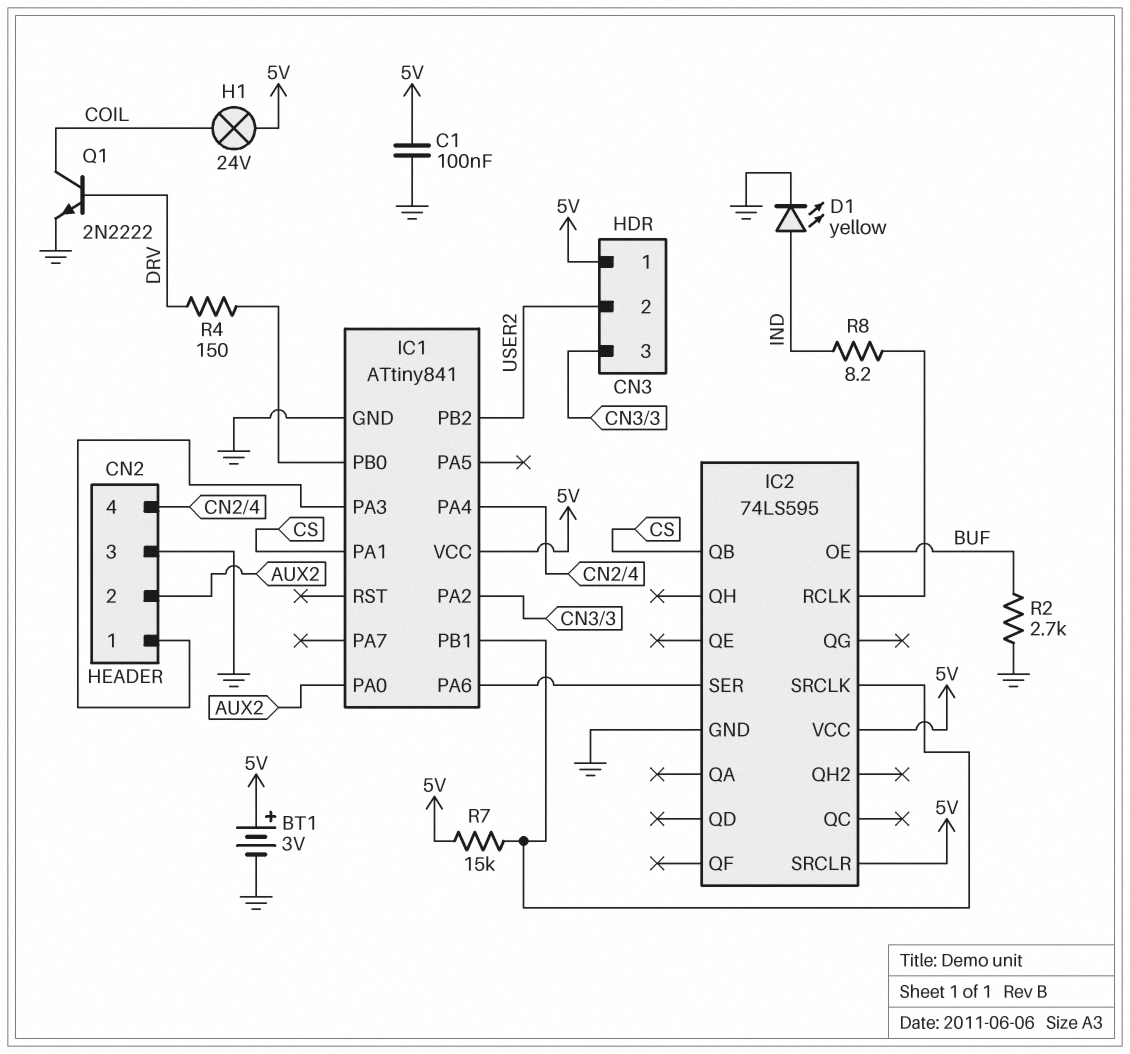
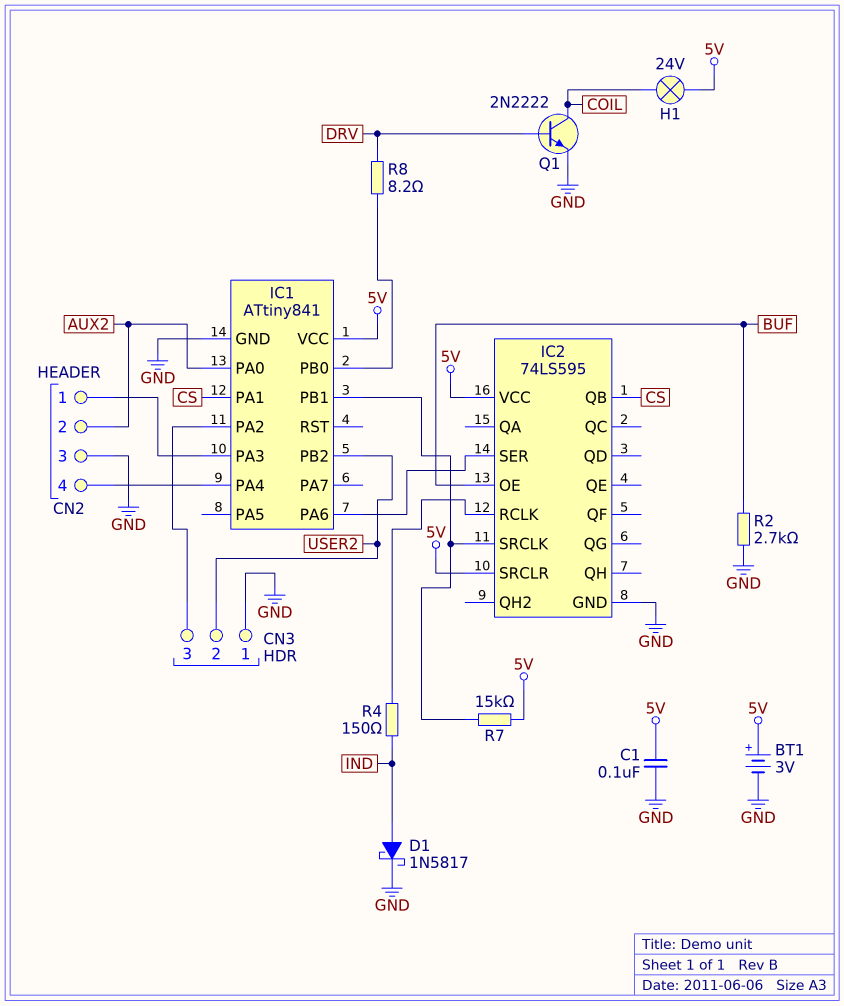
CN3 pin 1: 5V -> GND
D1: LED yellow (A IND, K GND) -> schottky 1N5817 (A IND, K GND)
R4: 150 (DRV, IC1/PB0) -> 150 (IC2/RCLK, IND)
R8: 8.2 (IC2/RCLK, IND) -> 8.2 (DRV, IC1/PB0)

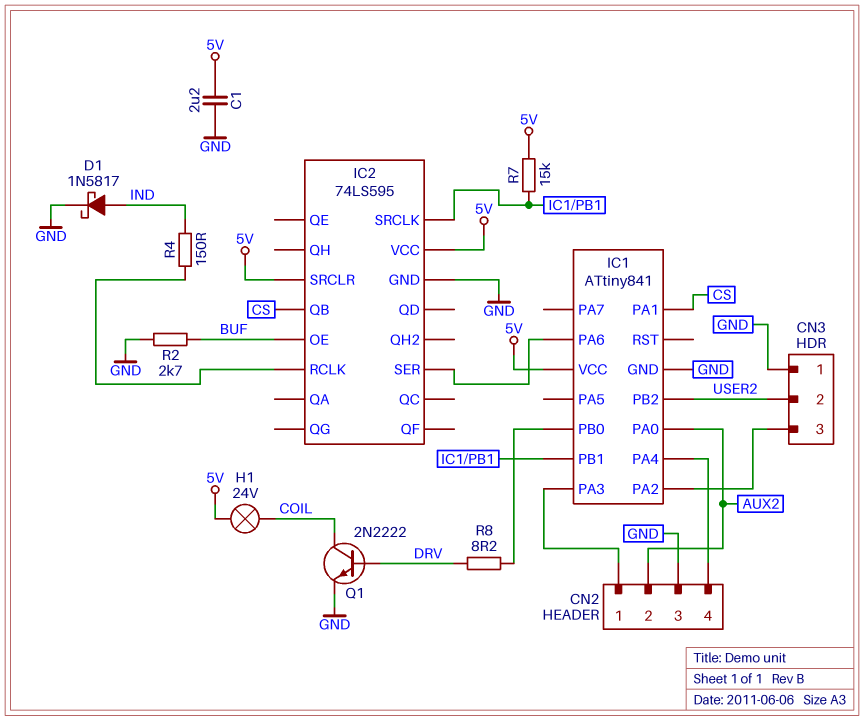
BT1: 3V (plus 5V, minus GND) -> none
C1: 100nF (5V, GND) -> 2.2uF (5V, GND)

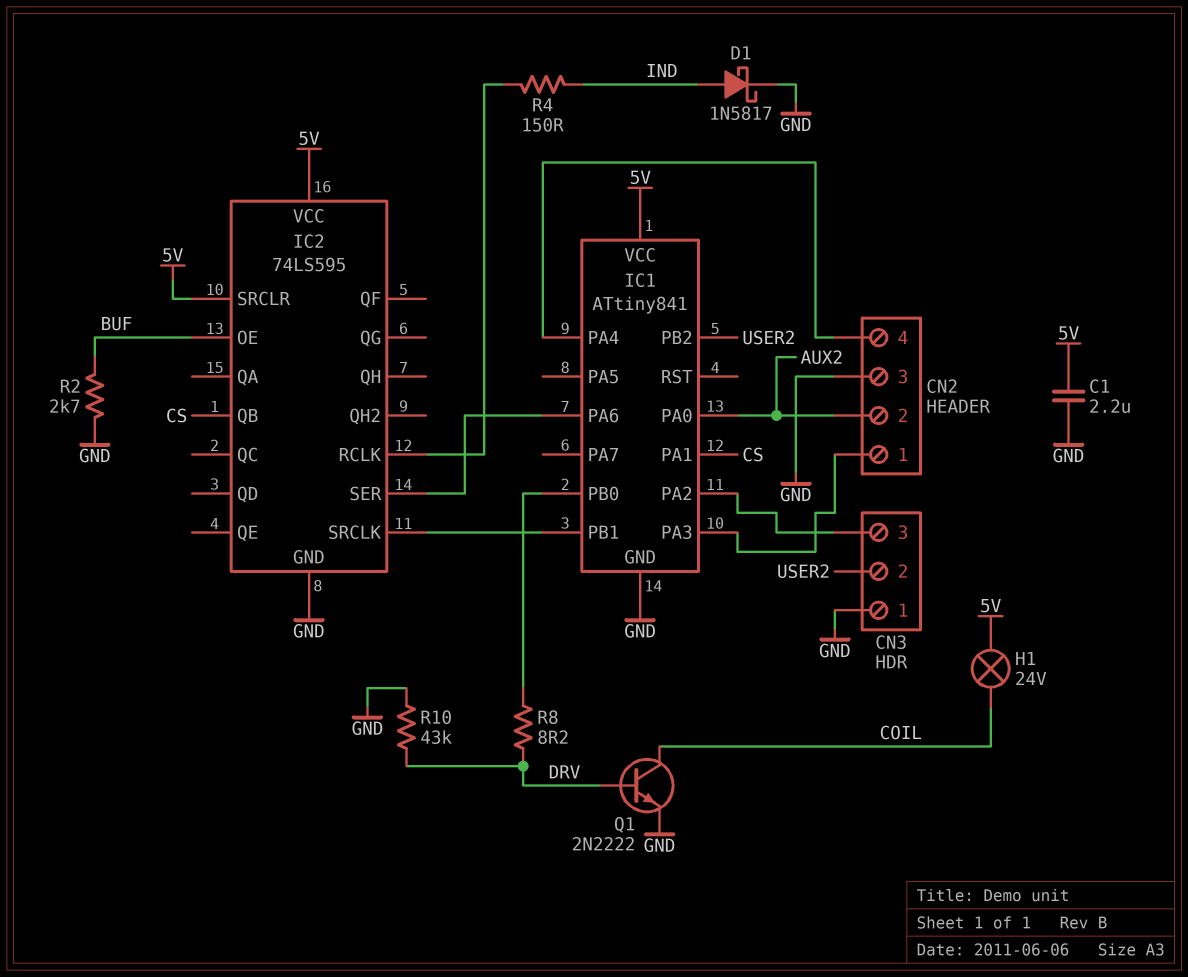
R7: 15k (5V, IC1/PB1) -> none
R10: none -> 43k (DRV, GND)

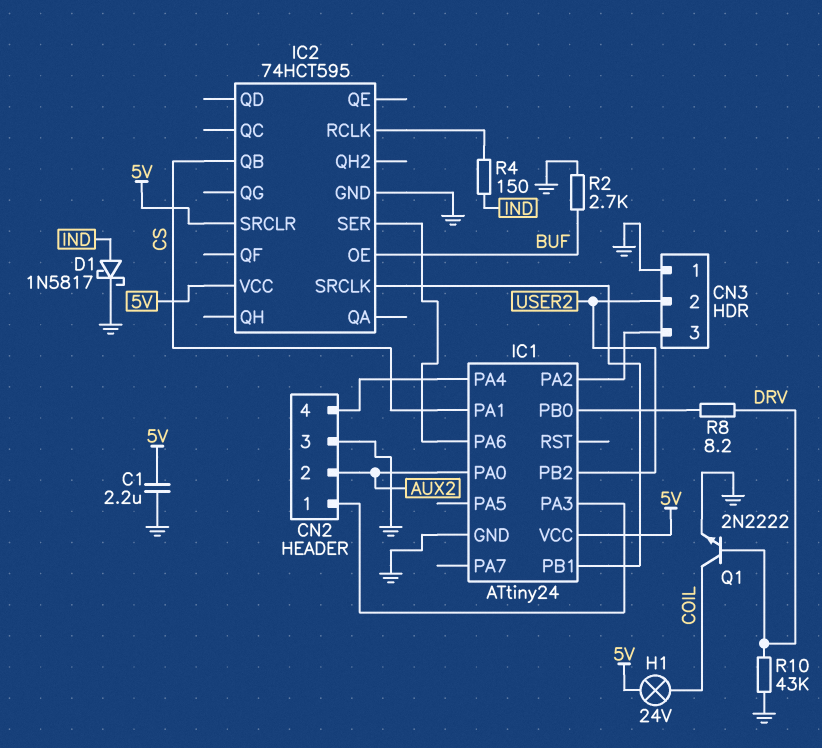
IC1: ATtiny841 -> ATtiny24
IC2: 74LS595 -> 74HCT595

